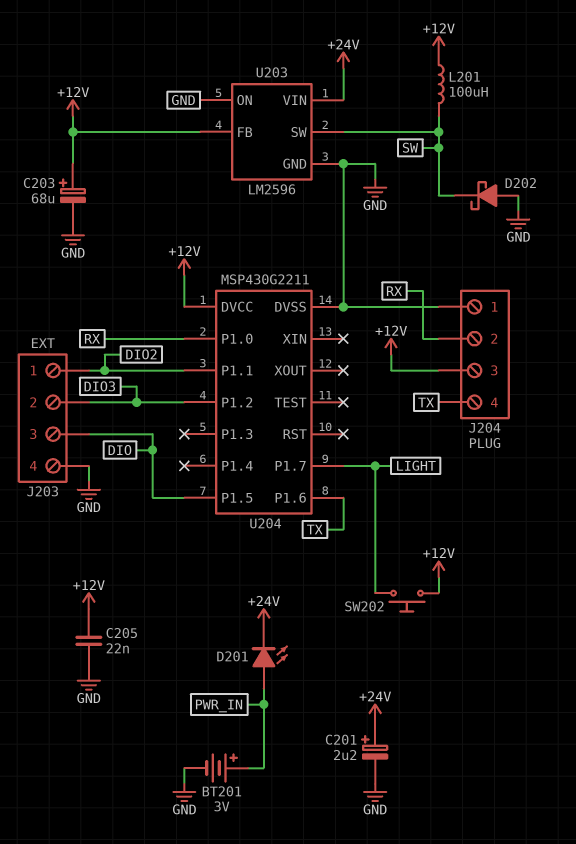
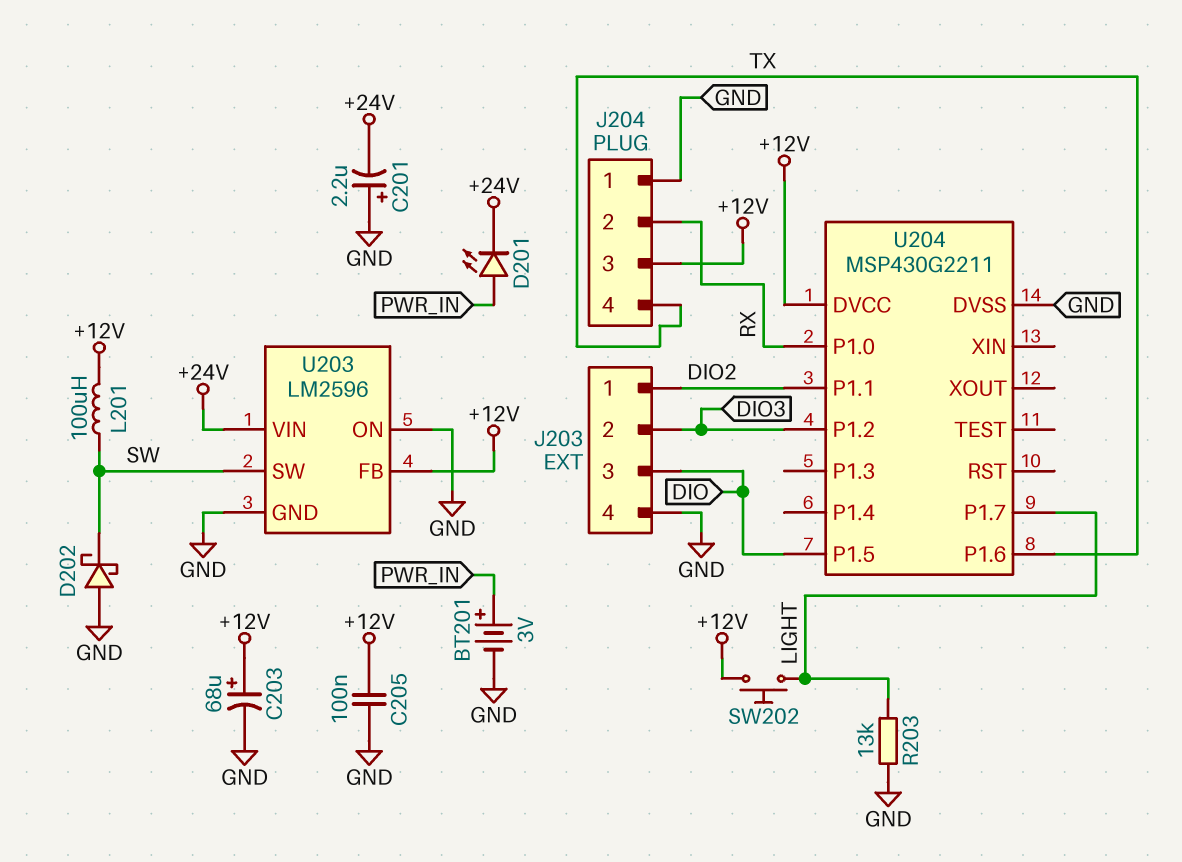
C201: 2.2uF (plus +24V, minus GND) -> 2.2uF (plus GND, minus +24V)
C205: 22nF (+12V, GND) -> 100nF (+12V, GND)
R203: none -> 13k (GND, LIGHT)

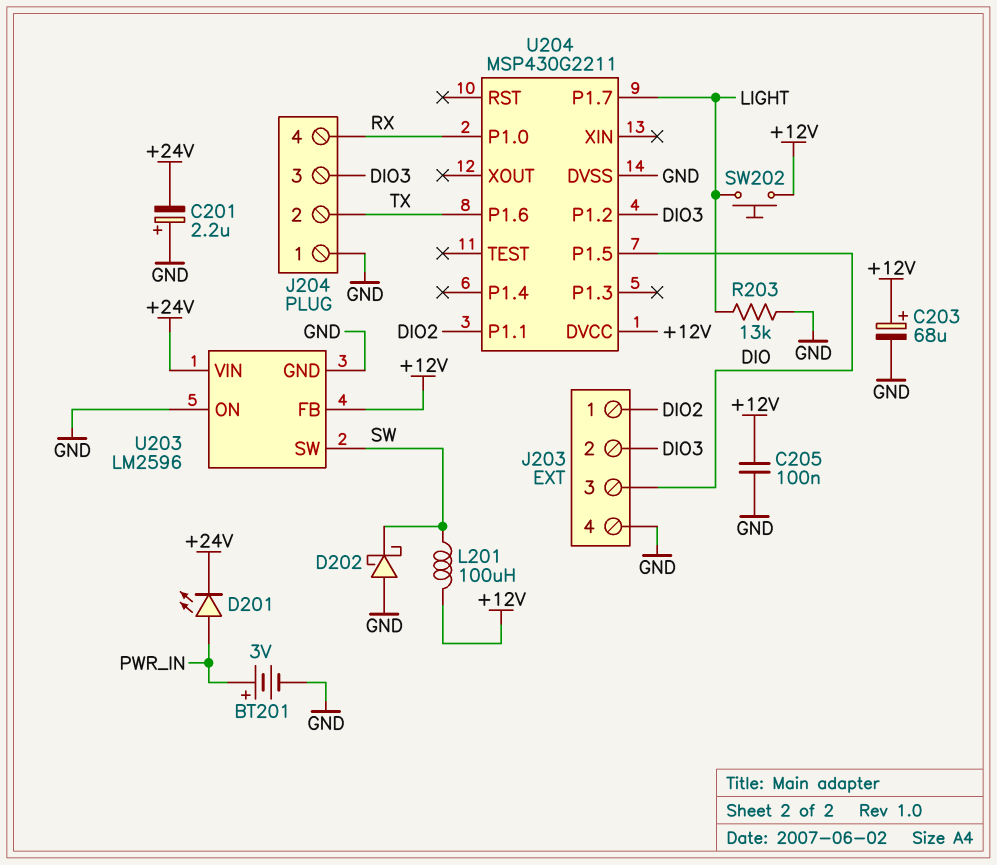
J204 pin 2: RX -> TX
J204 pin 3: +12V -> DIO3
J204 pin 4: TX -> RX

